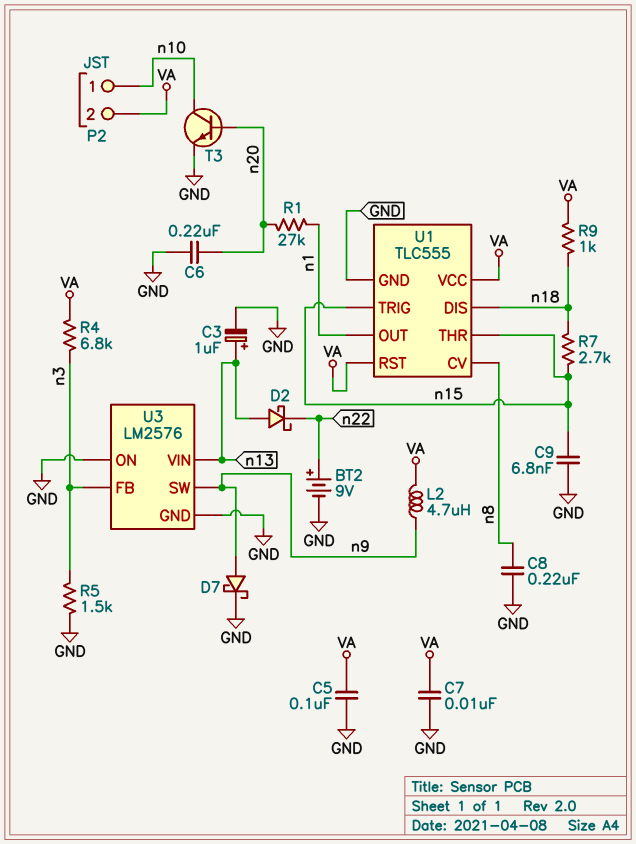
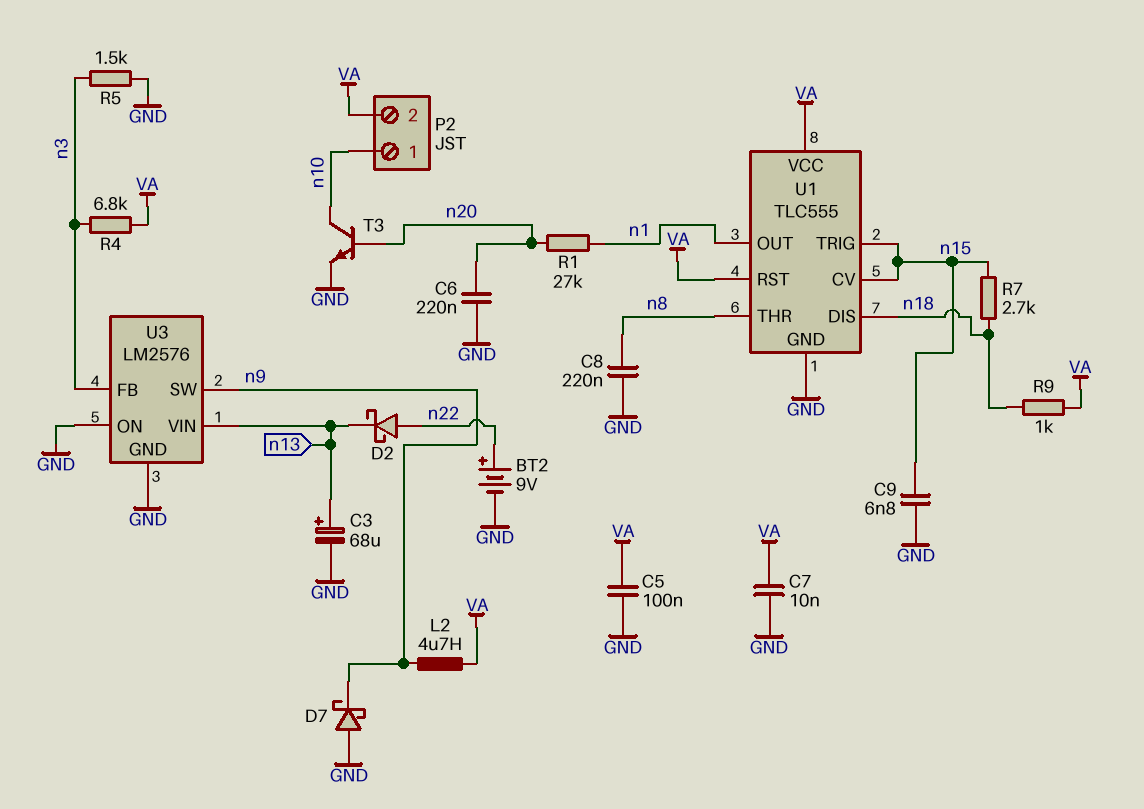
C3: 1uF (plus n13, minus GND) -> 68uF (plus n13, minus GND)
D2: schottky (A n13, K n22) -> schottky (A n22, K n13)
D7: schottky (A n9, K GND) -> schottky (A GND, K n9)
U1 pin CV: n8 -> n15
U1 pin THR: n15 -> n8

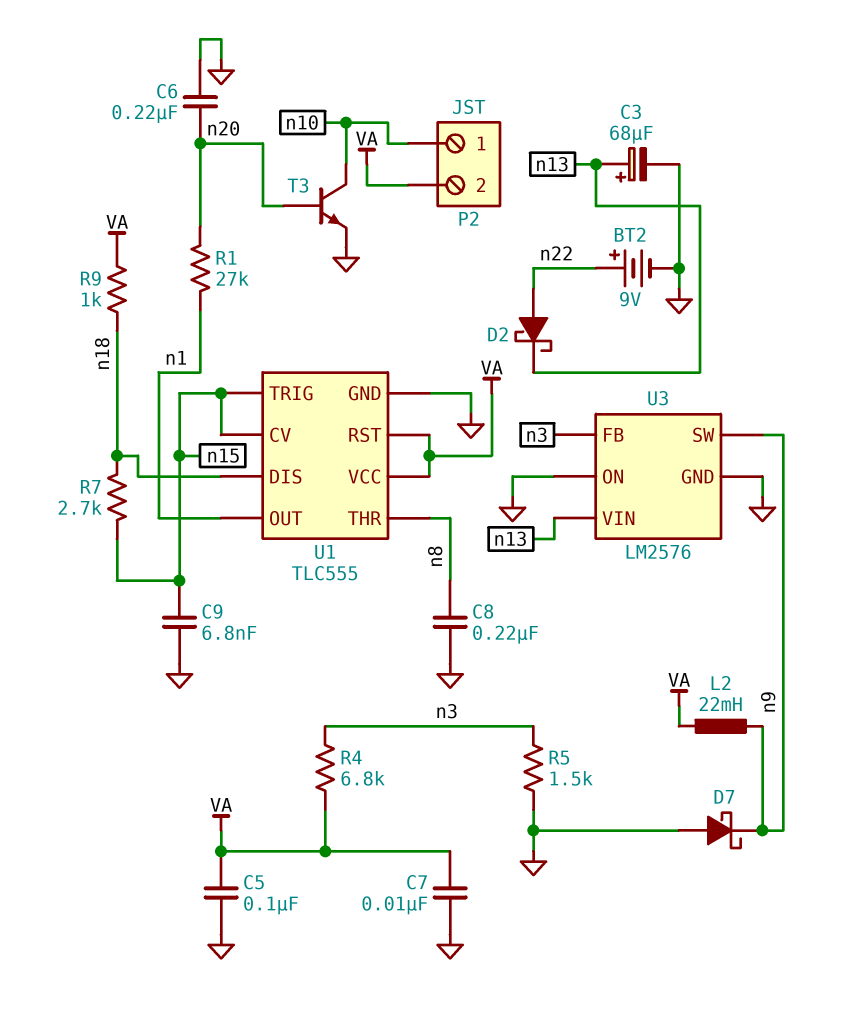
L2: 4.7uH (VA, n9) -> 22mH (VA, n9)

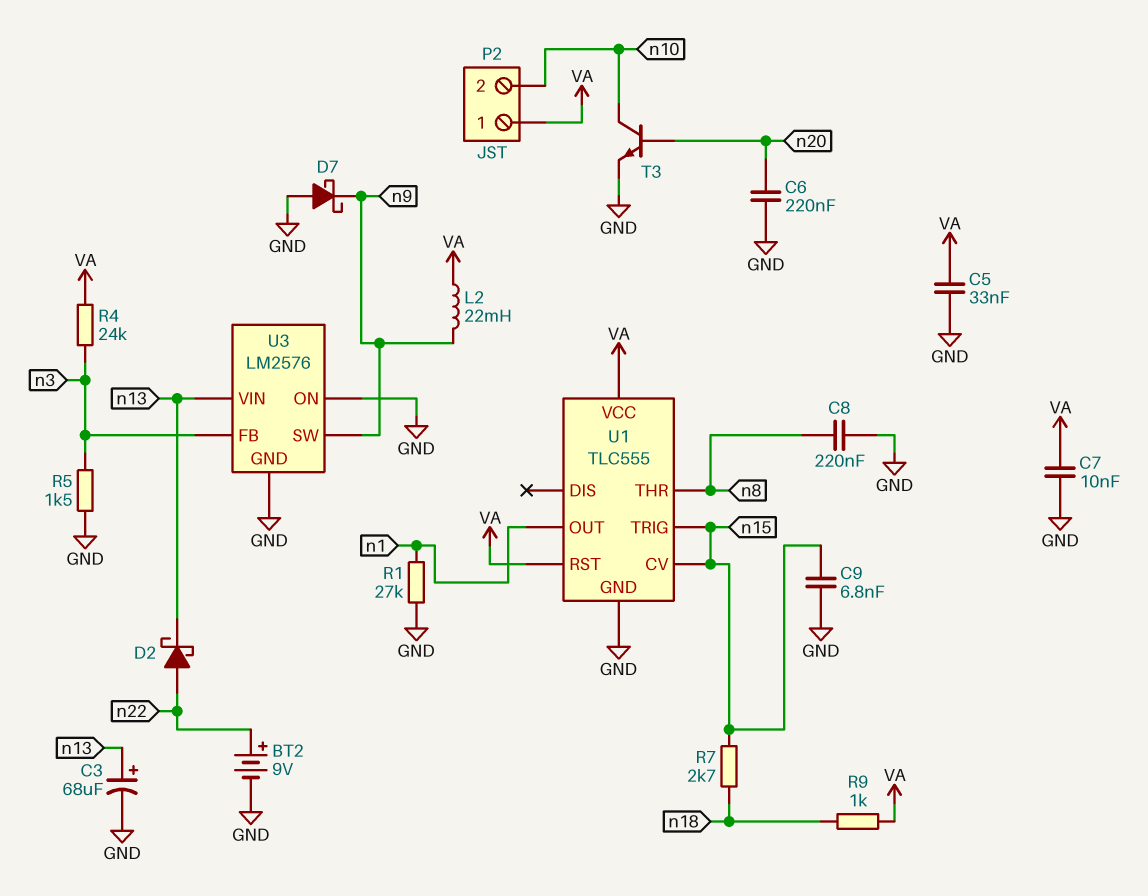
C5: 100nF (GND, VA) -> 33nF (GND, VA)
P2 pin 1: n10 -> VA
P2 pin 2: VA -> n10
R1: 27k (n1, n20) -> 27k (GND, n1)
R4: 6.8k (VA, n3) -> 24k (VA, n3)
U1 pin DIS: n18 -> none

